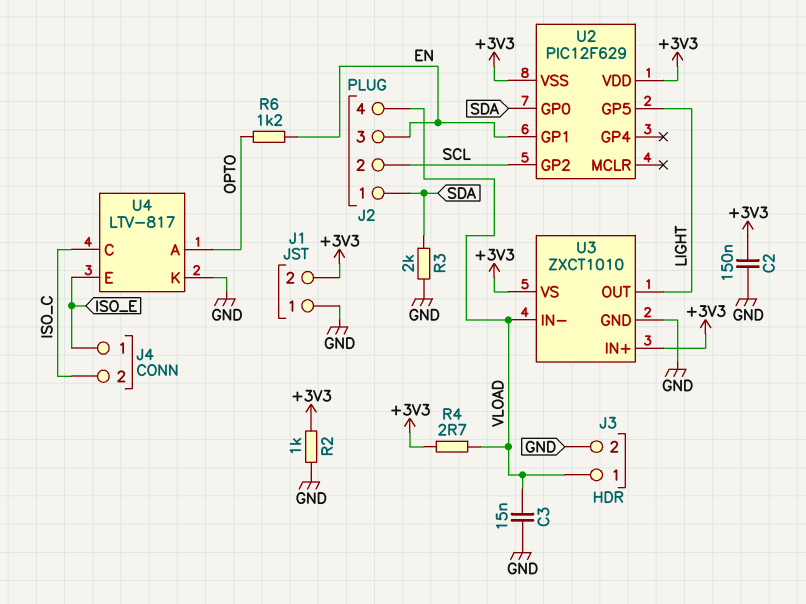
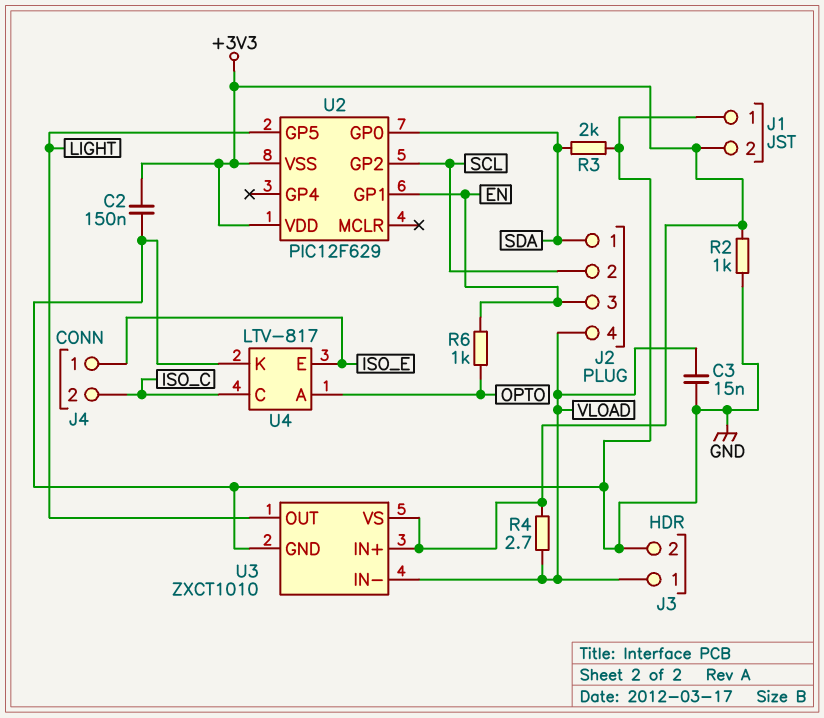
R6: 1.2k (EN, OPTO) -> 1k (EN, OPTO)

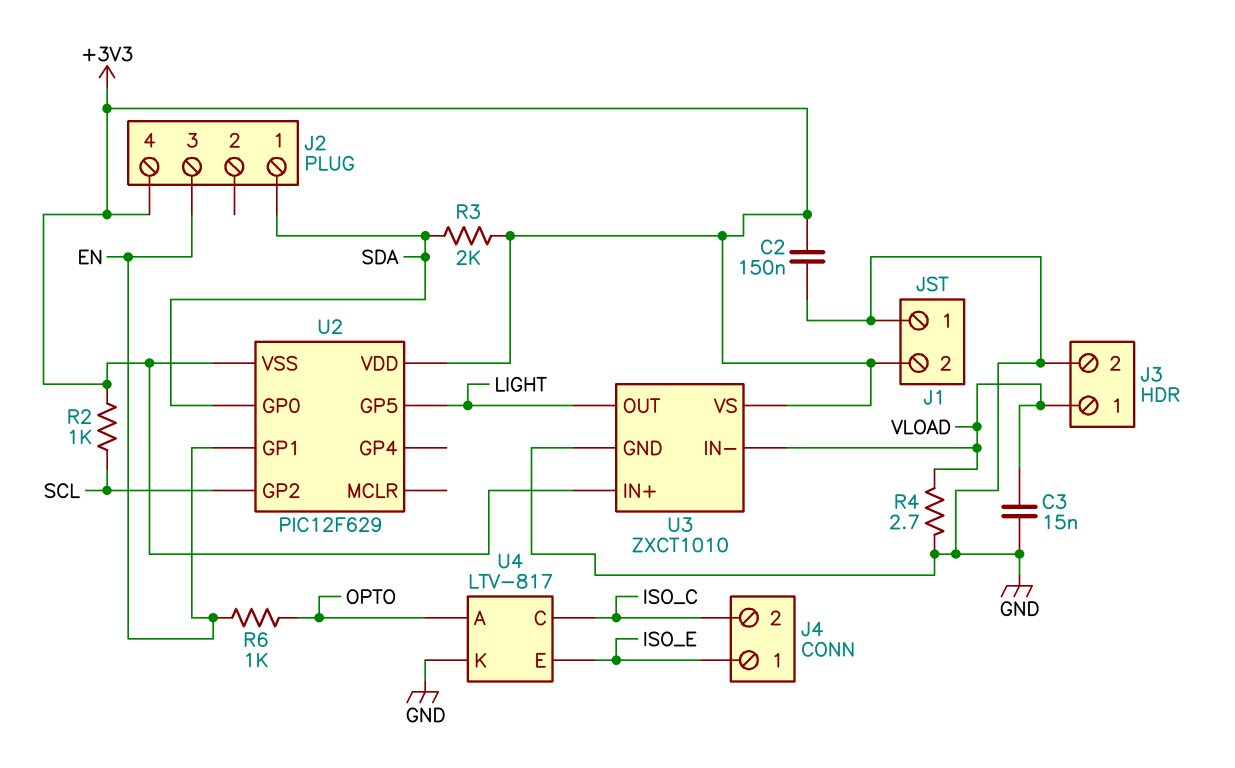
J2 pin 2: SCL -> none
J2 pin 4: VLOAD -> +3V3
R2: 1k (+3V3, GND) -> 1k (+3V3, SCL)
R3: 2k (GND, SDA) -> 2k (+3V3, SDA)
R4: 2.7 (+3V3, VLOAD) -> 2.7 (GND, VLOAD)

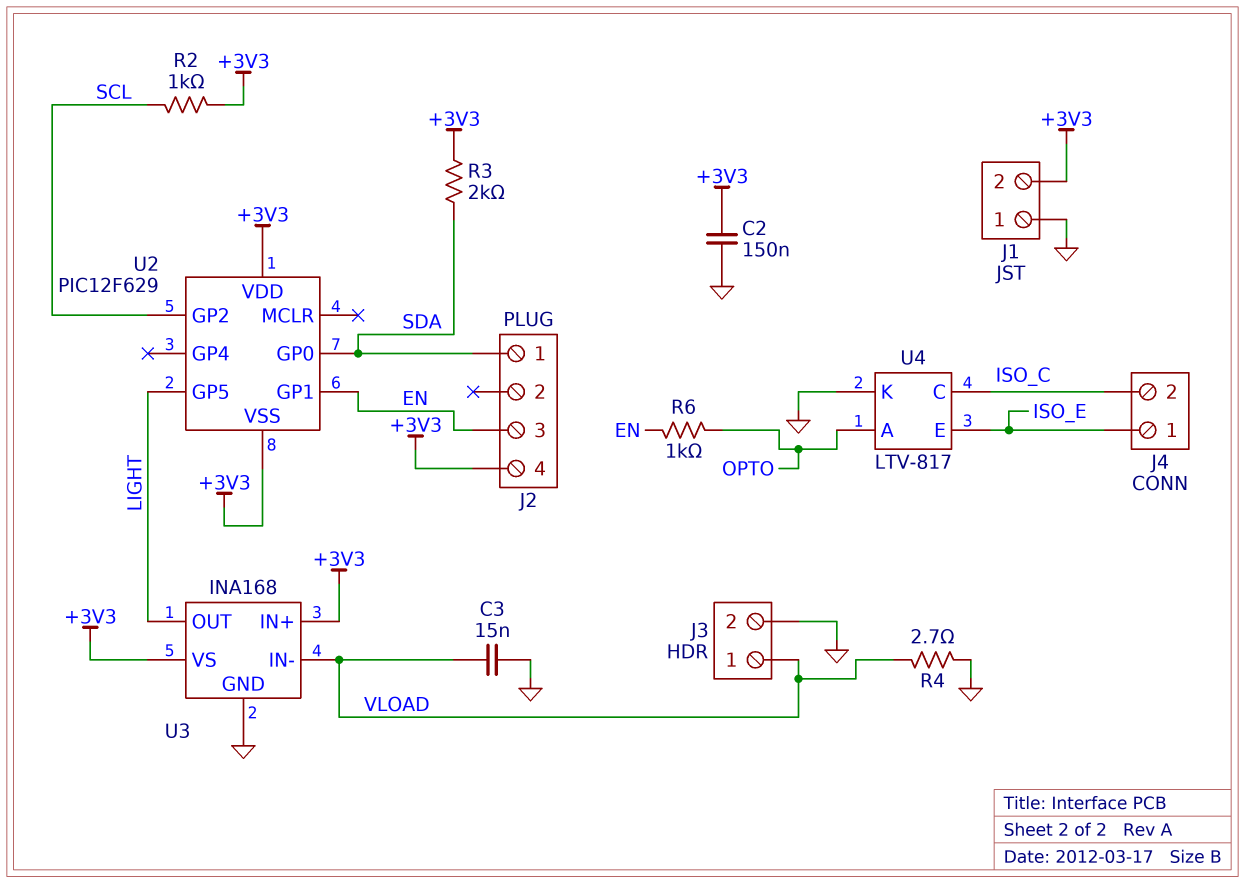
U3: ZXCT1010 -> INA168

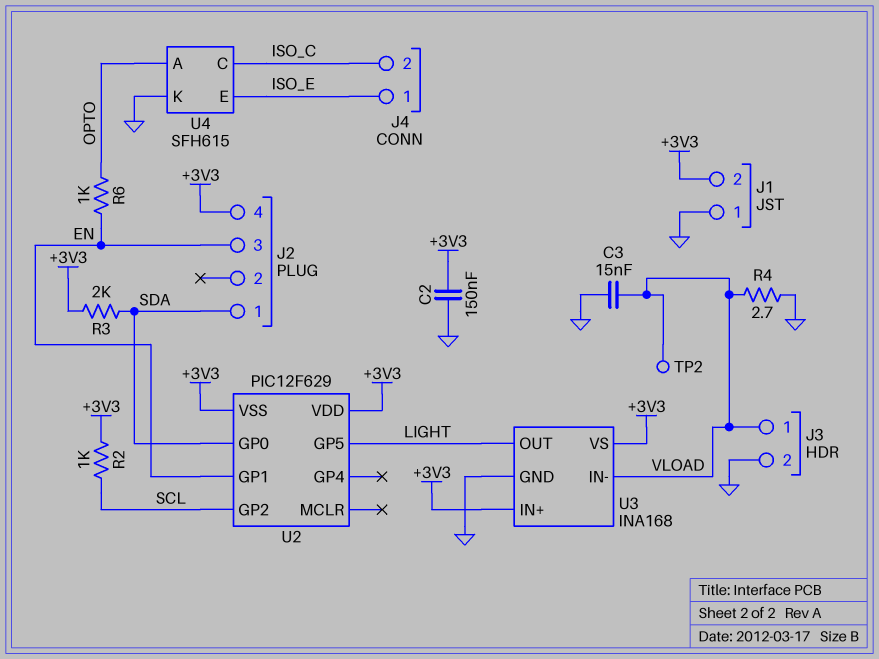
TP2: none -> test point (VLOAD)
U4: LTV-817 -> SFH615

